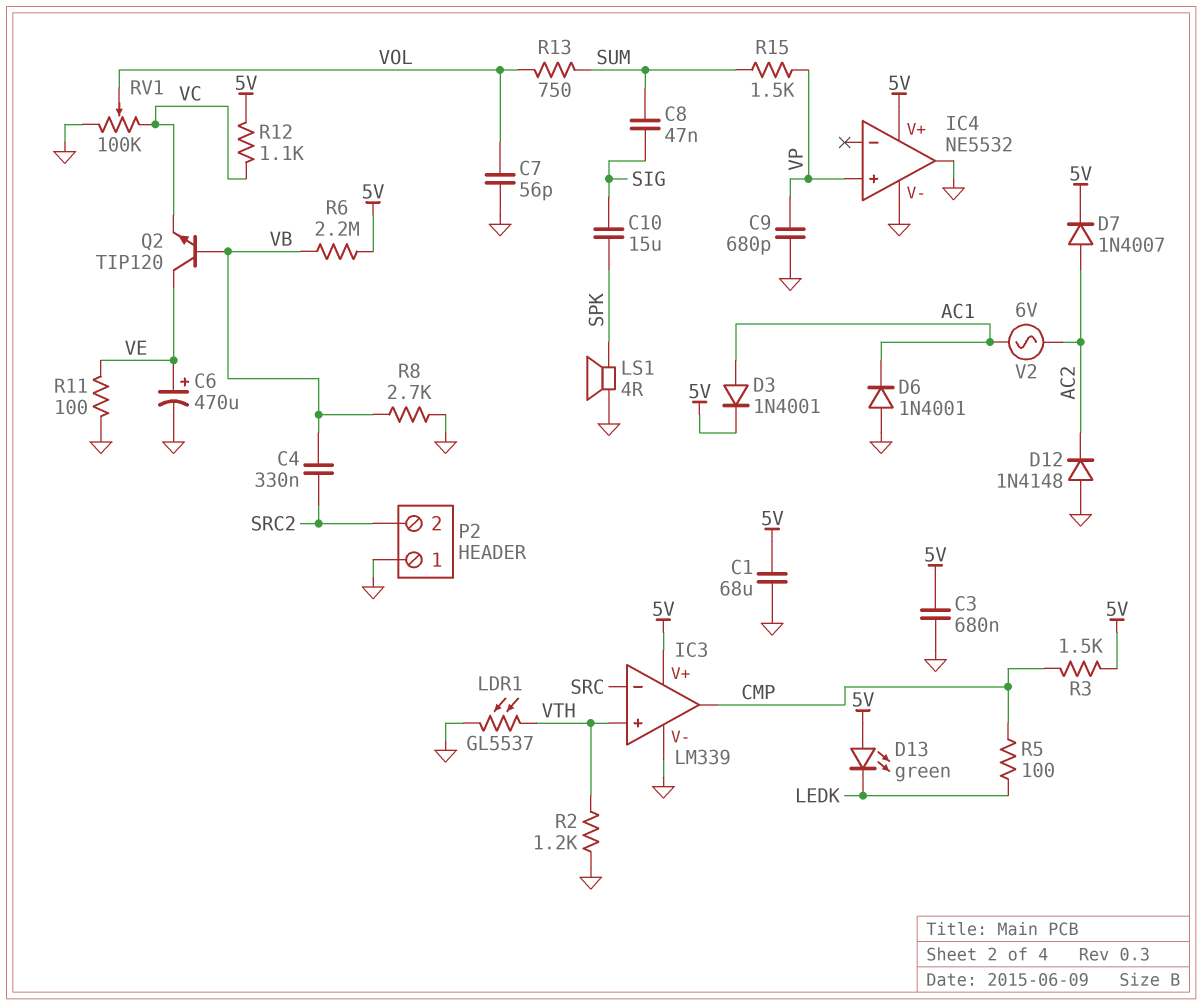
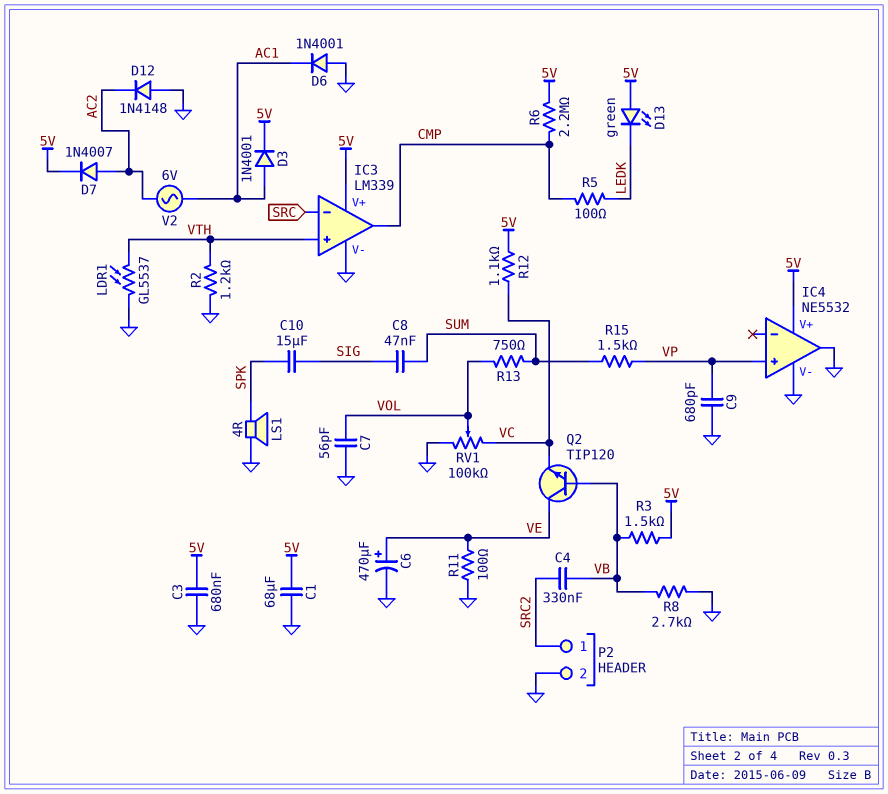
P2 pin 1: GND -> SRC2
P2 pin 2: SRC2 -> GND
R3: 1.5k (5V, CMP) -> 1.5k (5V, VB)
R6: 2.2M (5V, VB) -> 2.2M (5V, CMP)

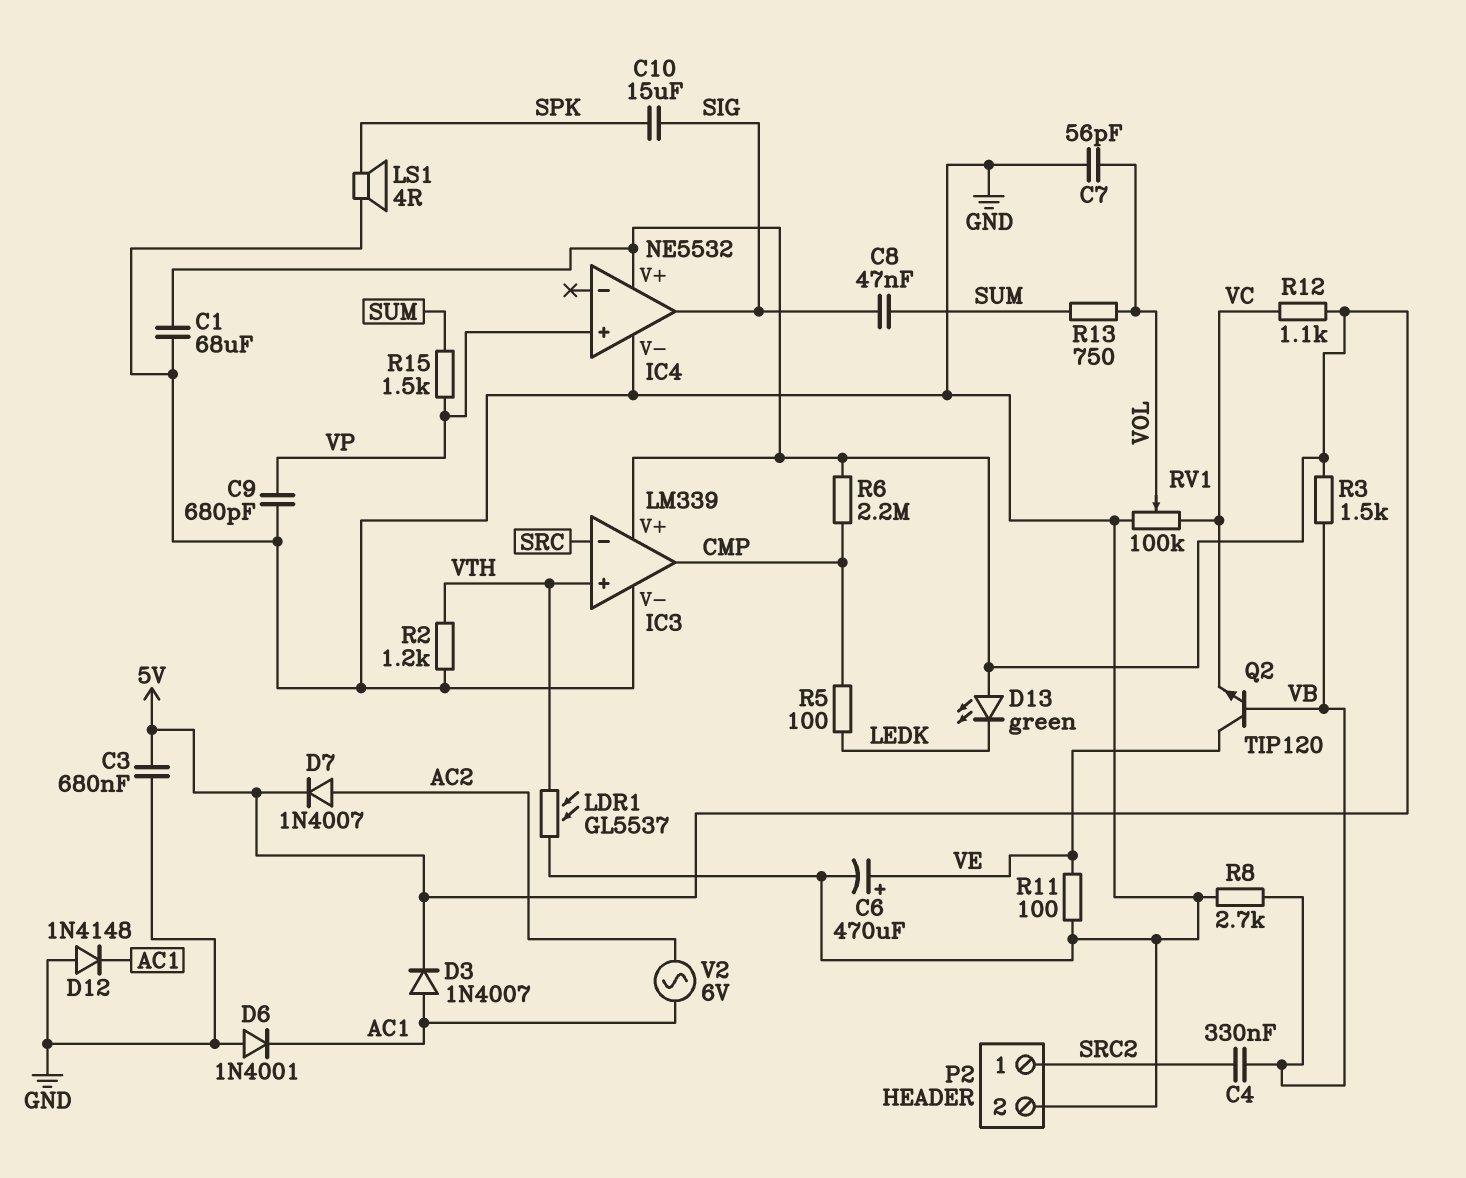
D3: diode 1N4001 (A AC1, K 5V) -> diode 1N4007 (A AC1, K 5V)
D12: diode 1N4148 (A GND, K AC2) -> diode 1N4148 (A GND, K AC1)
IC4 pin out: GND -> SIG

